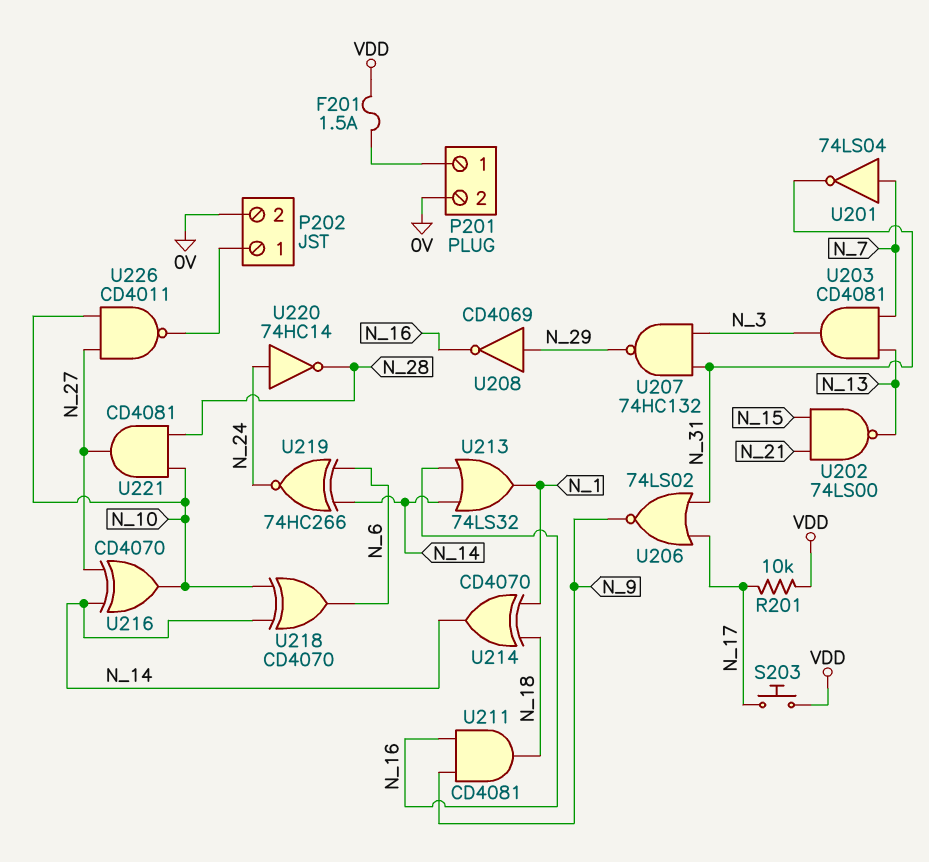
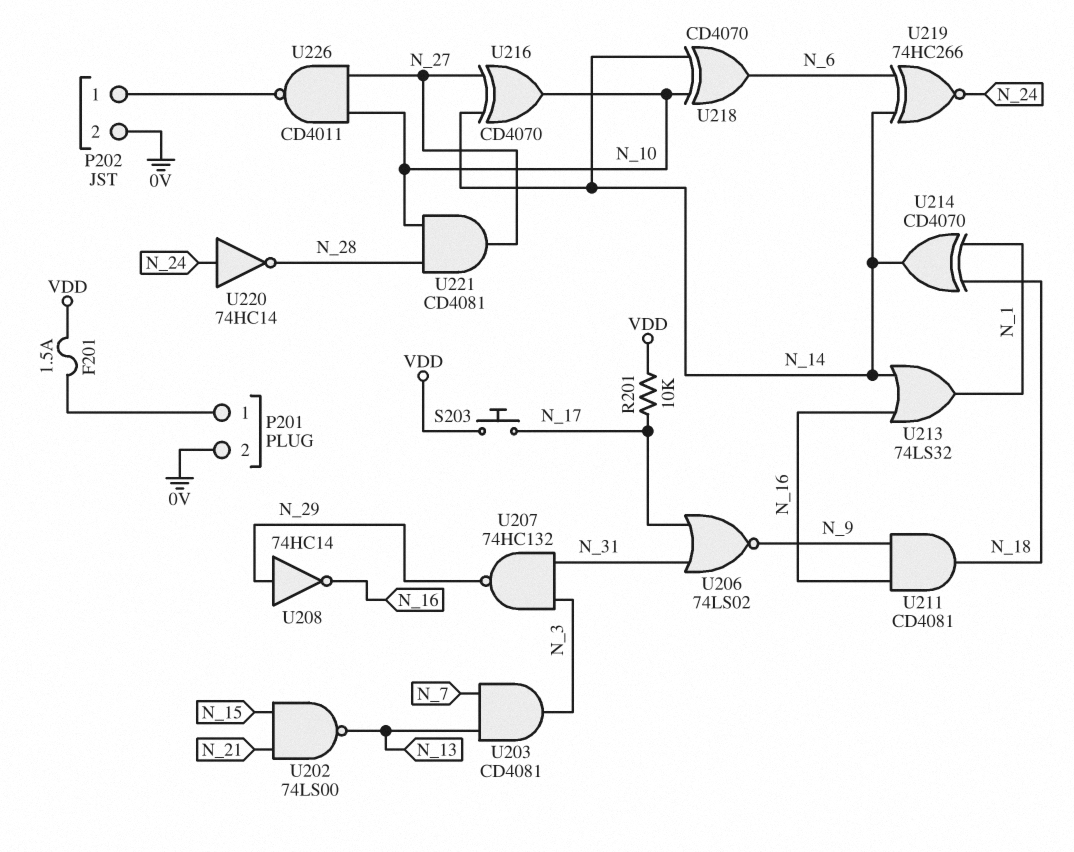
U201: NOT 74LS04 (in N_7, out N_31) -> none
U208: NOT CD4069 (in N_29, out N_16) -> NOT 74HC14 (in N_29, out N_16)

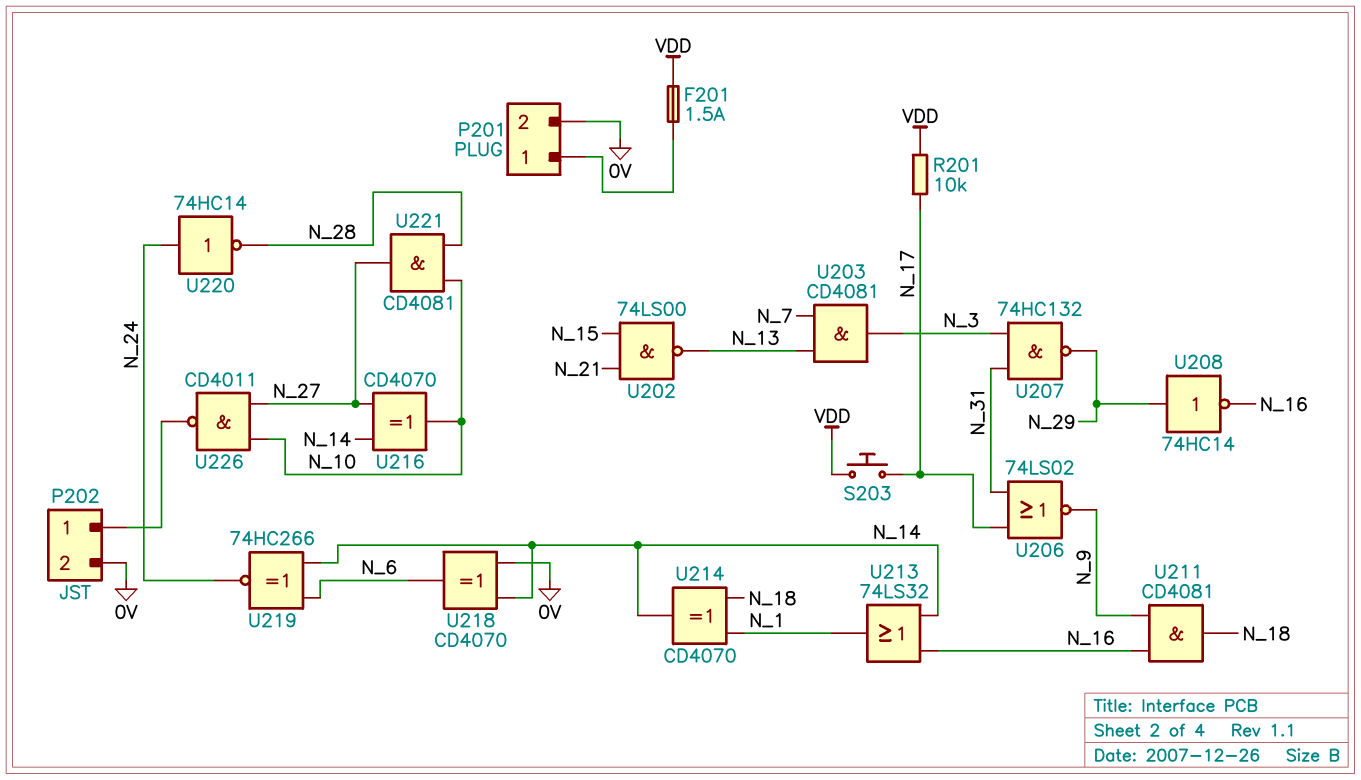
U218: XOR CD4070 (in N_10, in N_14, out N_6) -> XOR CD4070 (in 0V, in N_14, out N_6)

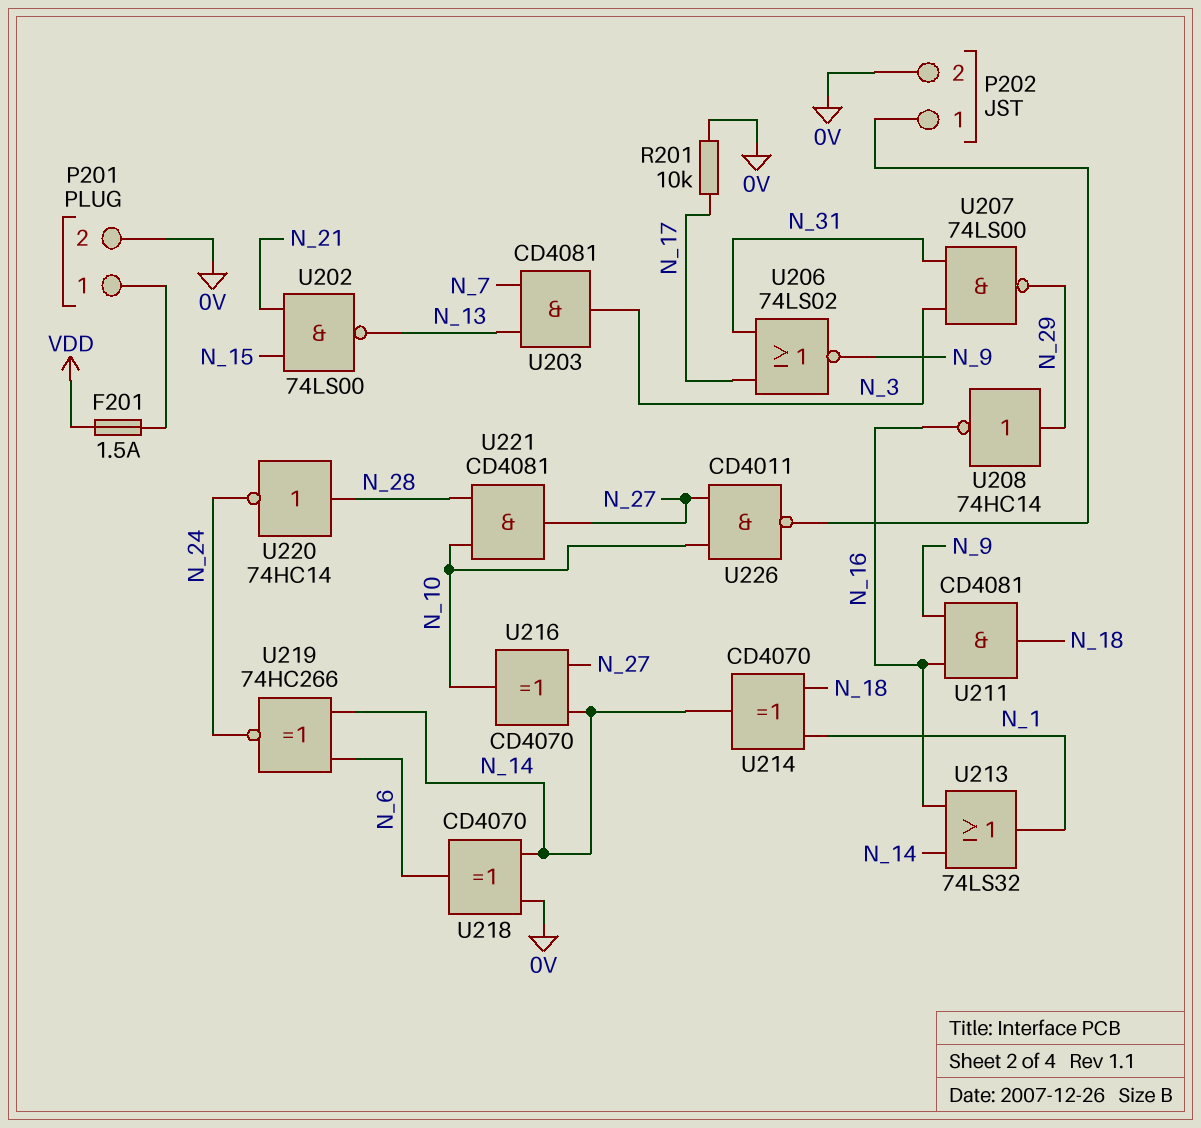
R201: 10k (N_17, VDD) -> 10k (0V, N_17)
S203: button (N_17, VDD) -> none
U207: NAND 74HC132 (in N_3, in N_31, out N_29) -> NAND 74LS00 (in N_3, in N_31, out N_29)
U220: NOT 74HC14 (in N_24, out N_28) -> NOT 74HC14 (in N_28, out N_24)

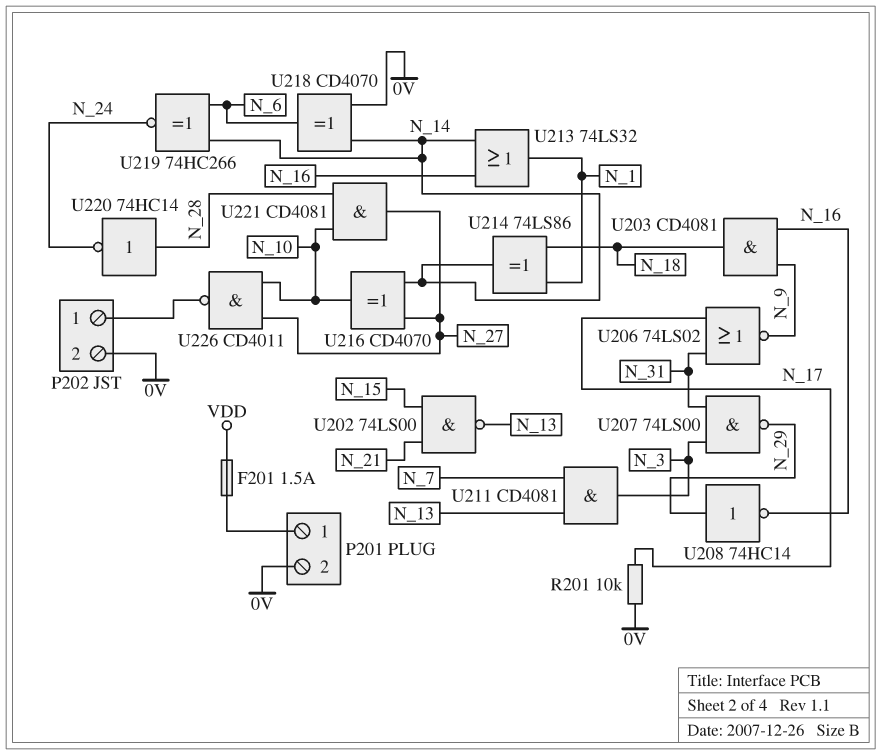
U203: AND CD4081 (in N_7, in N_13, out N_3) -> AND CD4081 (in N_9, in N_16, out N_18)
U211: AND CD4081 (in N_9, in N_16, out N_18) -> AND CD4081 (in N_7, in N_13, out N_3)
U214: XOR CD4070 (in N_1, in N_18, out N_14) -> XOR 74LS86 (in N_1, in N_18, out N_14)

